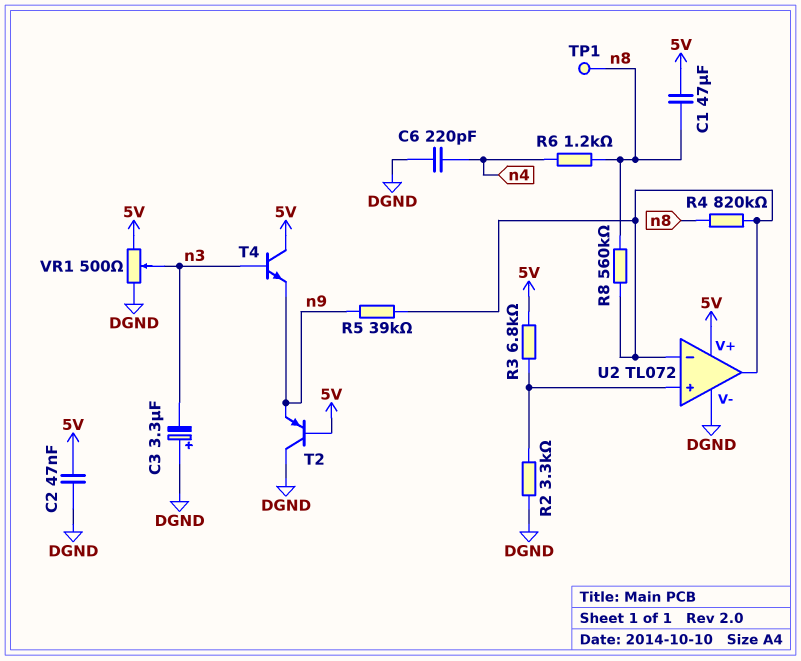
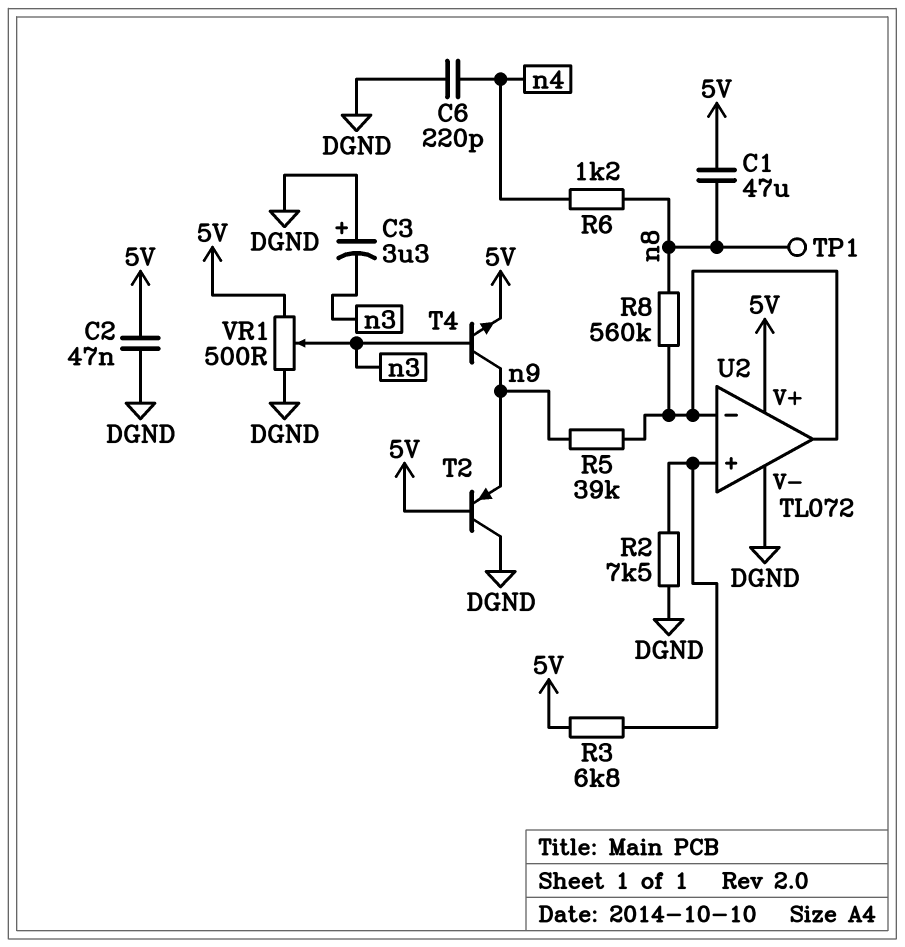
R2: 3.3k (DGND, U2/in+) -> 7.5k (DGND, U2/in+)
R4: 820k (U2/in-, n8) -> none
T4: NPN (B n3, C 5V, E n9) -> NPN (B n3, C n9, E 5V)

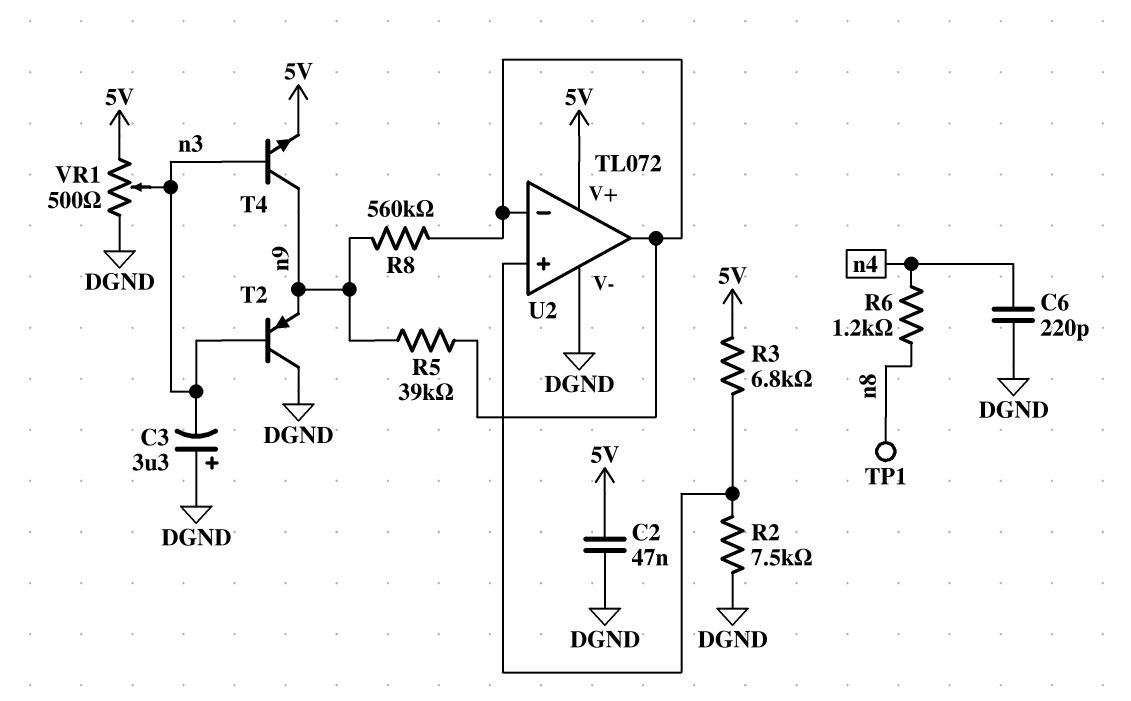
C1: 47uF (5V, n8) -> none
R8: 560k (U2/in-, n8) -> 560k (U2/in-, n9)
T2: PNP (B 5V, C DGND, E n9) -> PNP (B n3, C DGND, E n9)

